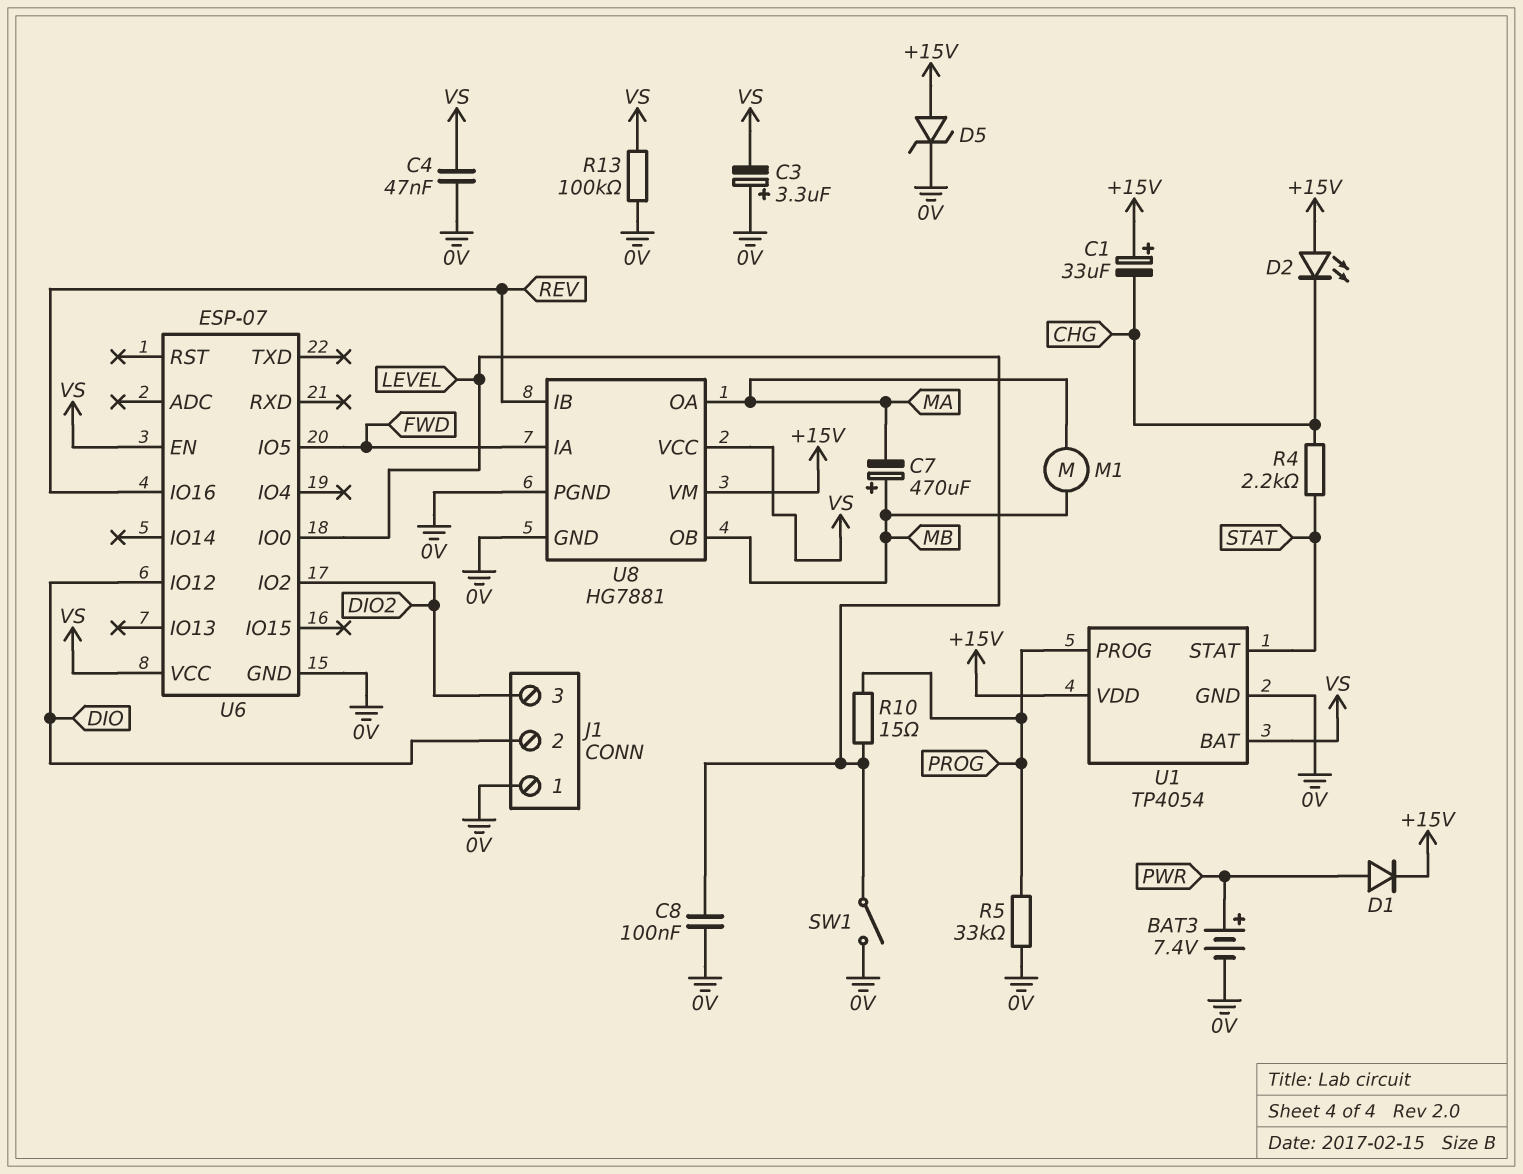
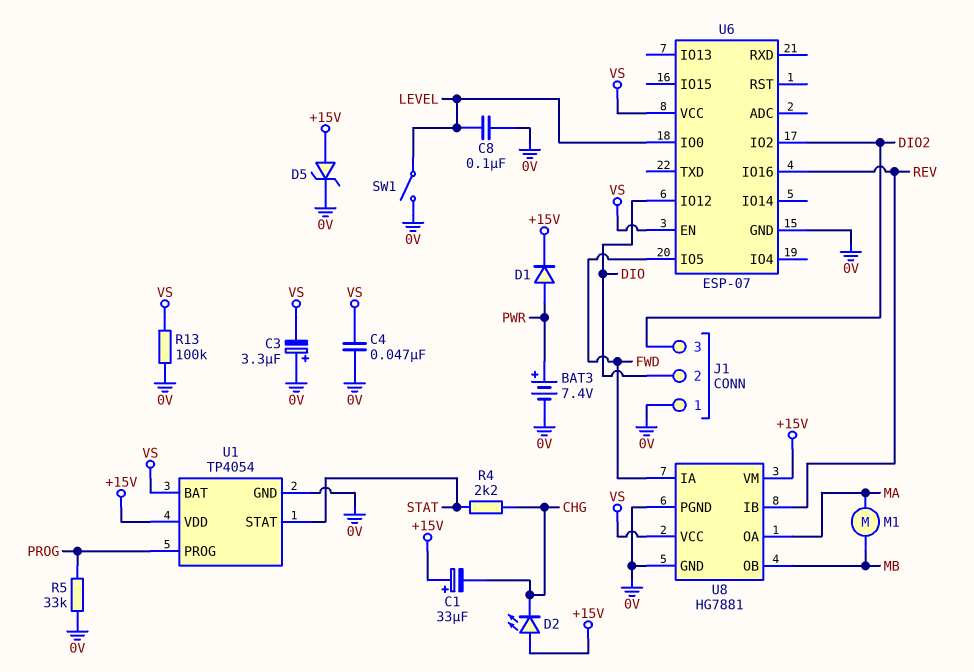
C7: 470uF (plus MB, minus MA) -> none
R10: 15 (LEVEL, PROG) -> none

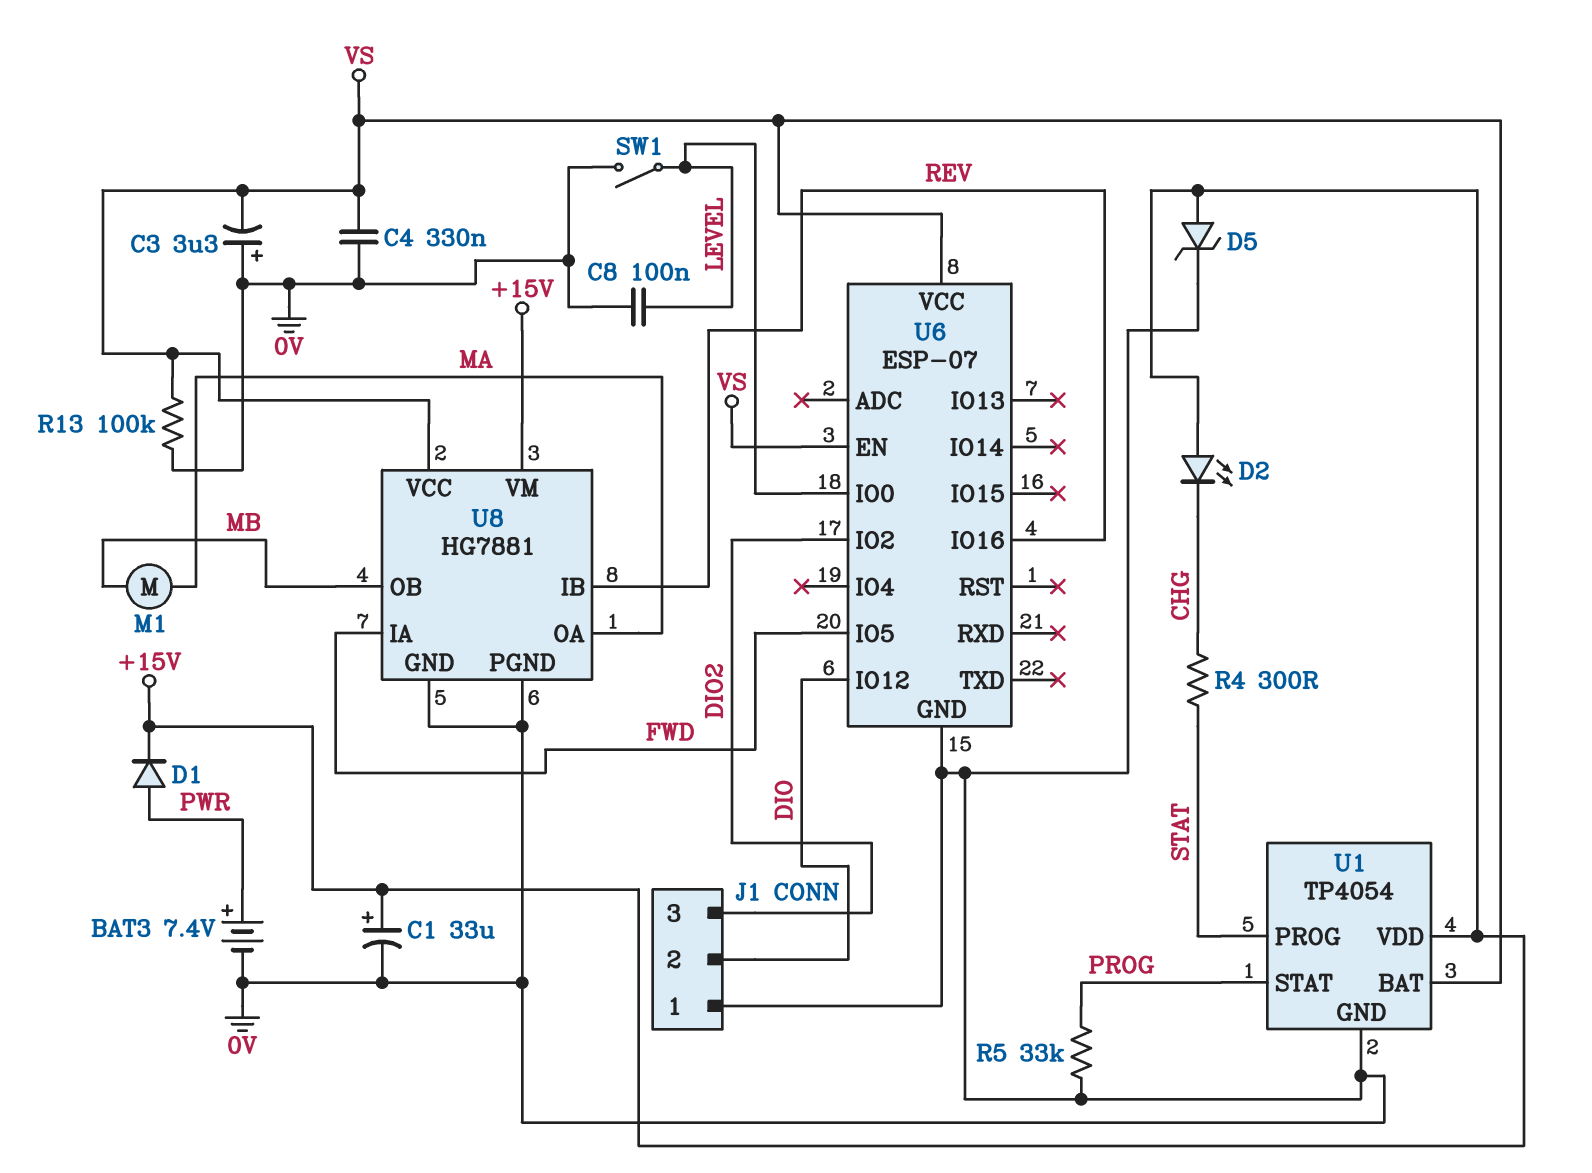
C1: 33uF (plus +15V, minus CHG) -> 33uF (plus +15V, minus 0V)
C4: 47nF (0V, VS) -> 330nF (0V, VS)
R4: 2.2k (CHG, STAT) -> 300 (CHG, STAT)
U1 pin PROG: PROG -> STAT
U1 pin STAT: STAT -> PROG

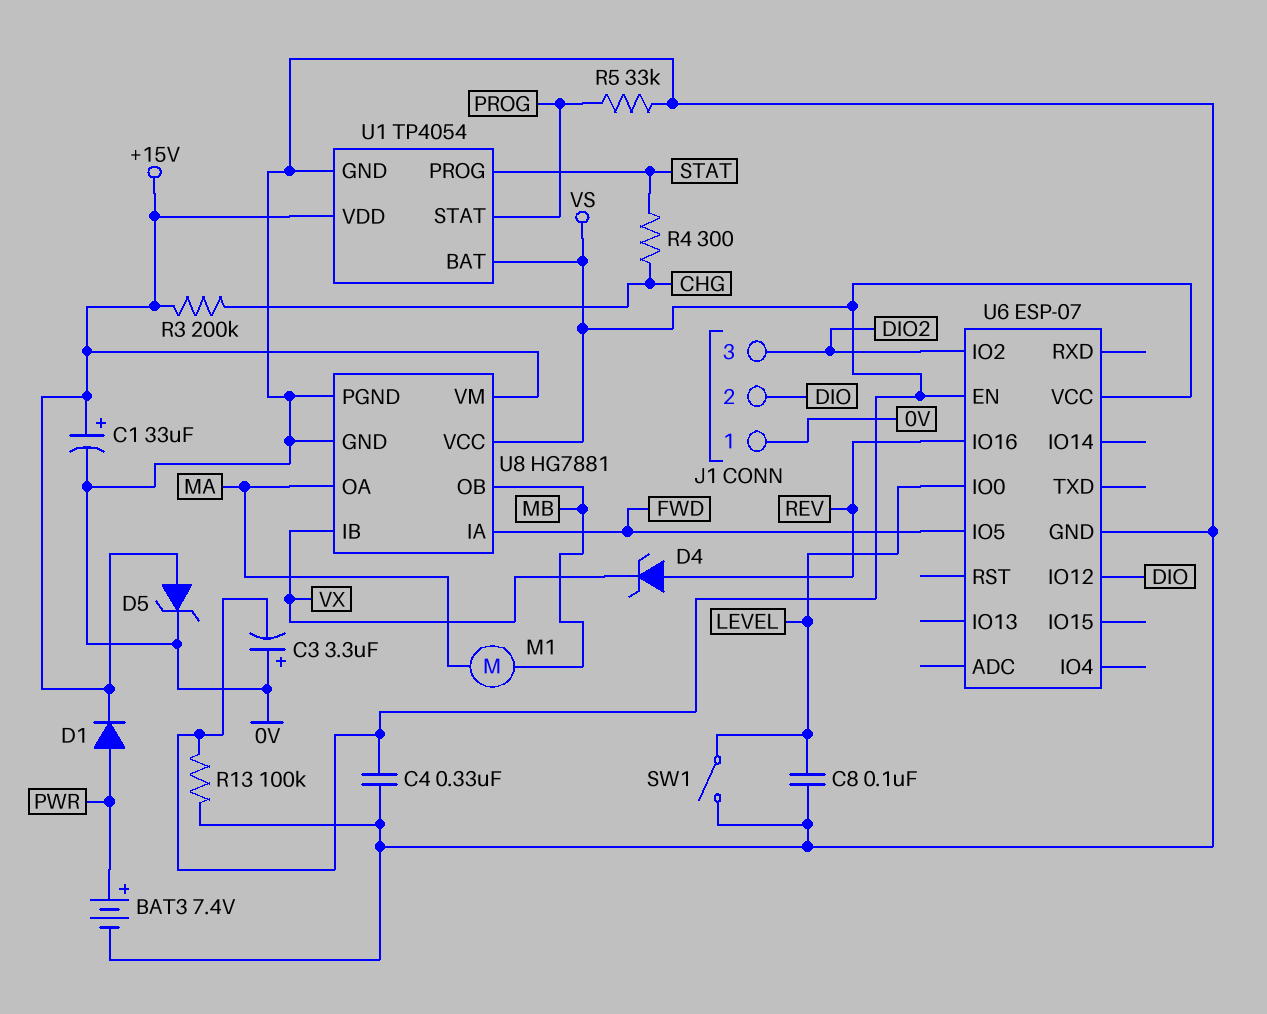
D2: LED (A +15V, K CHG) -> none
D4: none -> zener (A REV, K VX)
R3: none -> 200k (+15V, CHG)
U8 pin IB: REV -> VX

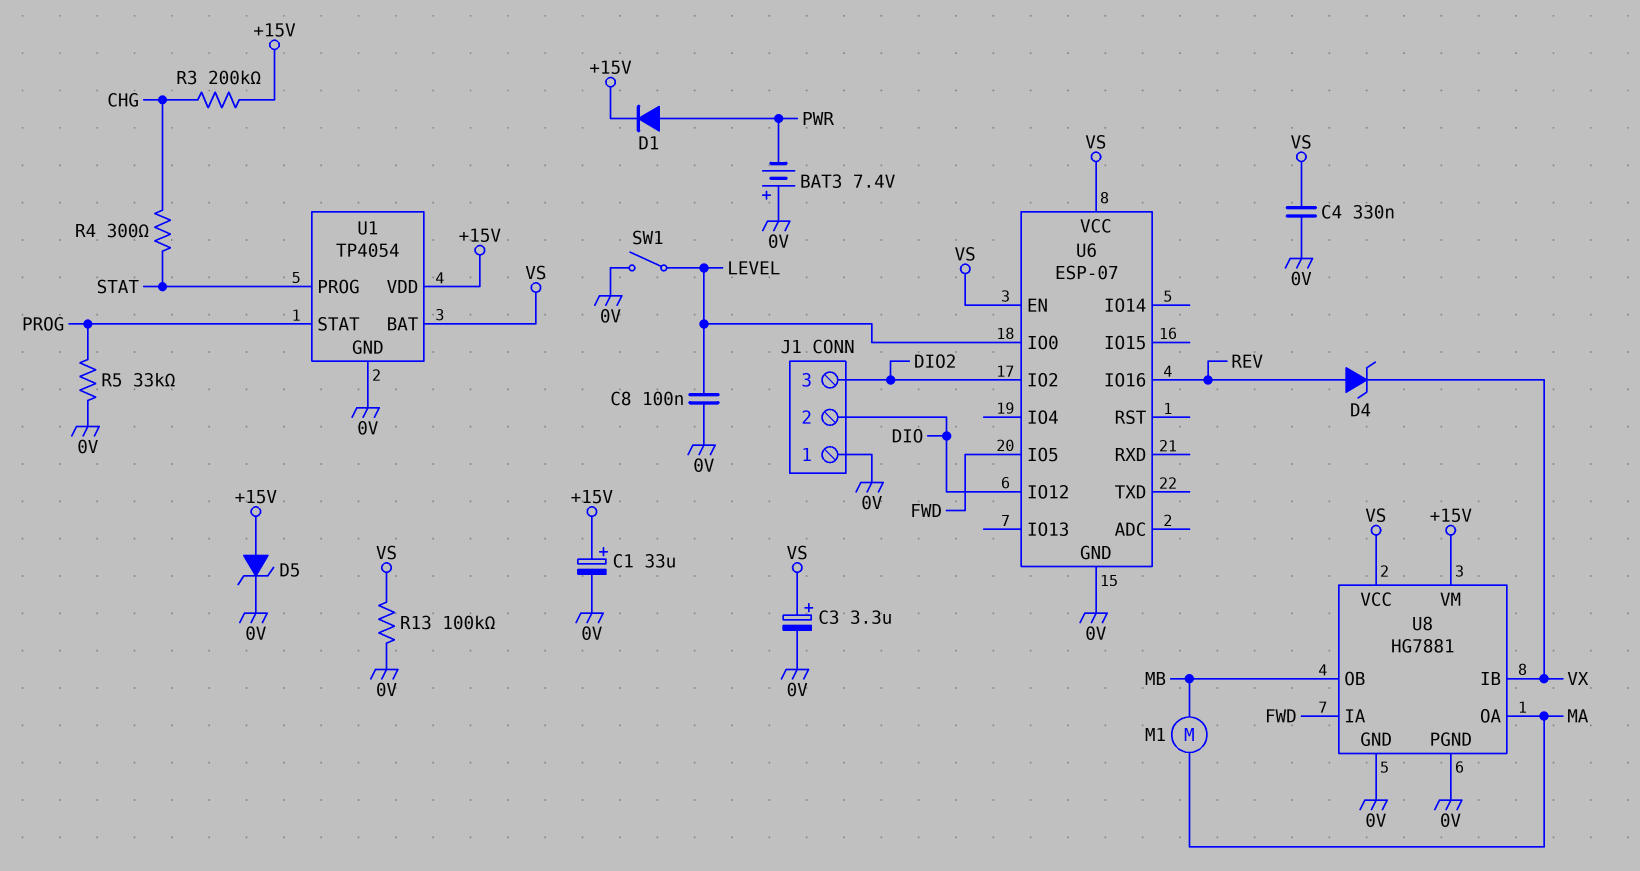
BAT3: 7.4V (plus PWR, minus 0V) -> 7.4V (plus 0V, minus PWR)
C3: 3.3uF (plus 0V, minus VS) -> 3.3uF (plus VS, minus 0V)

